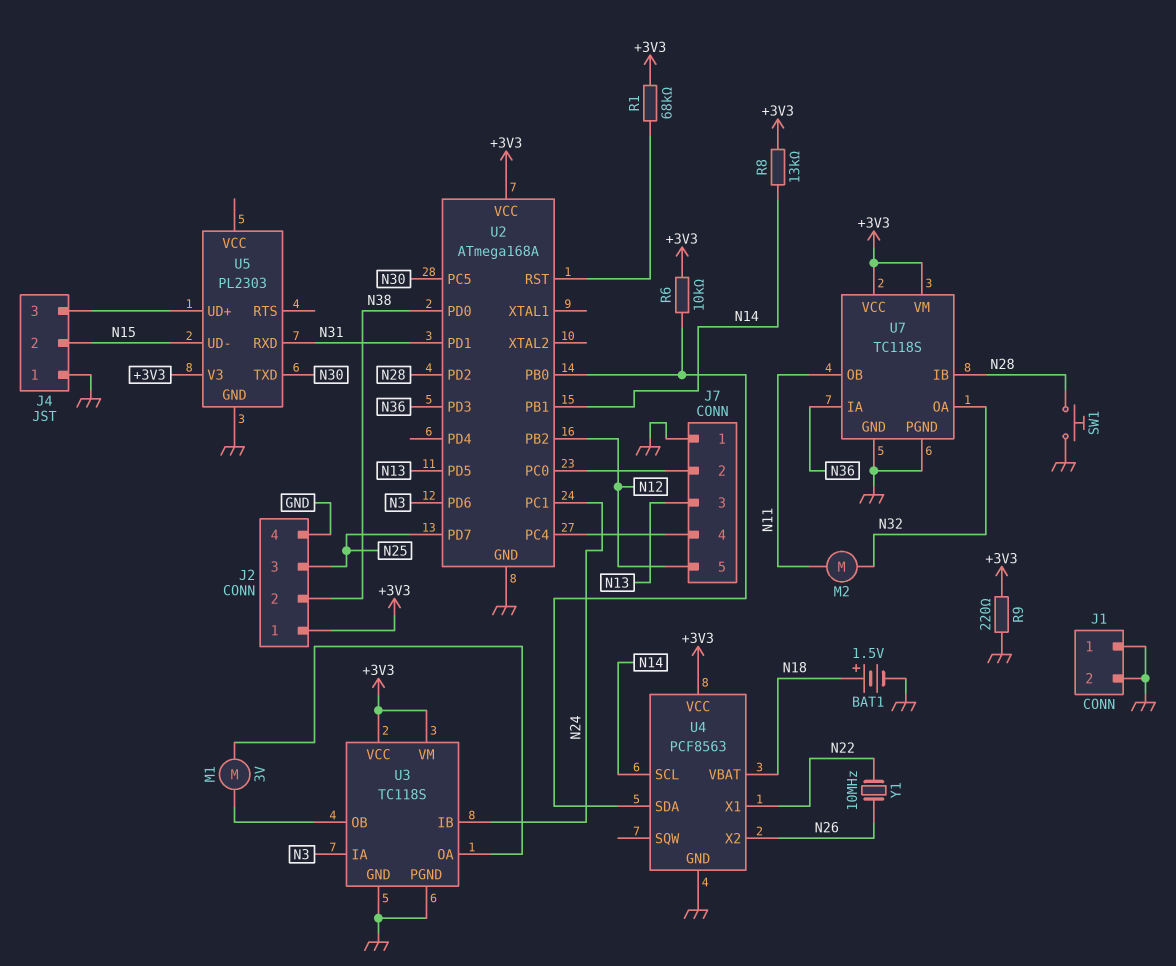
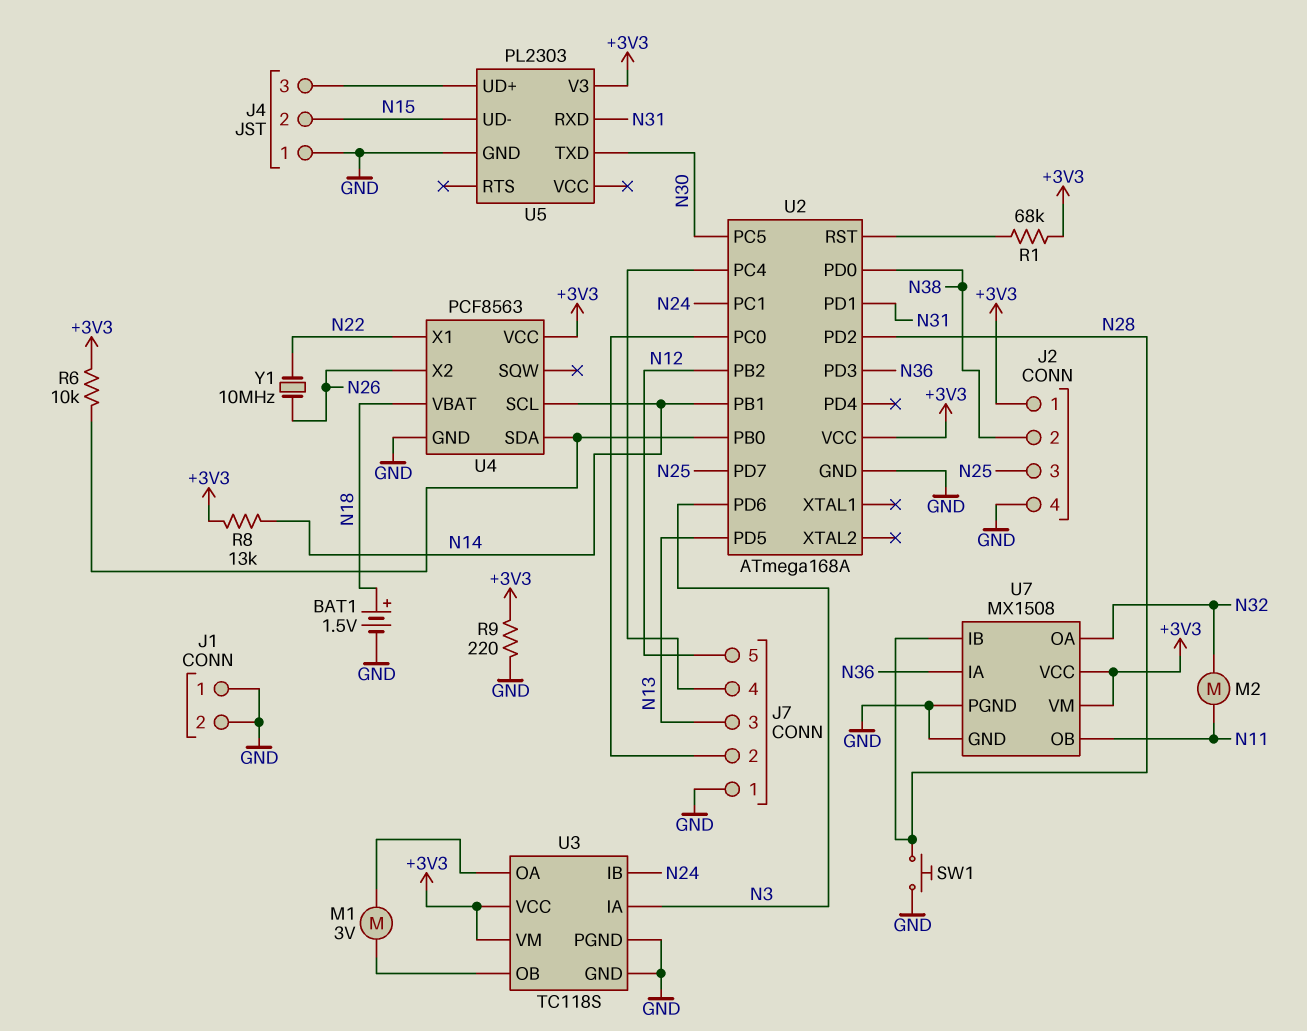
U7: TC118S -> MX1508

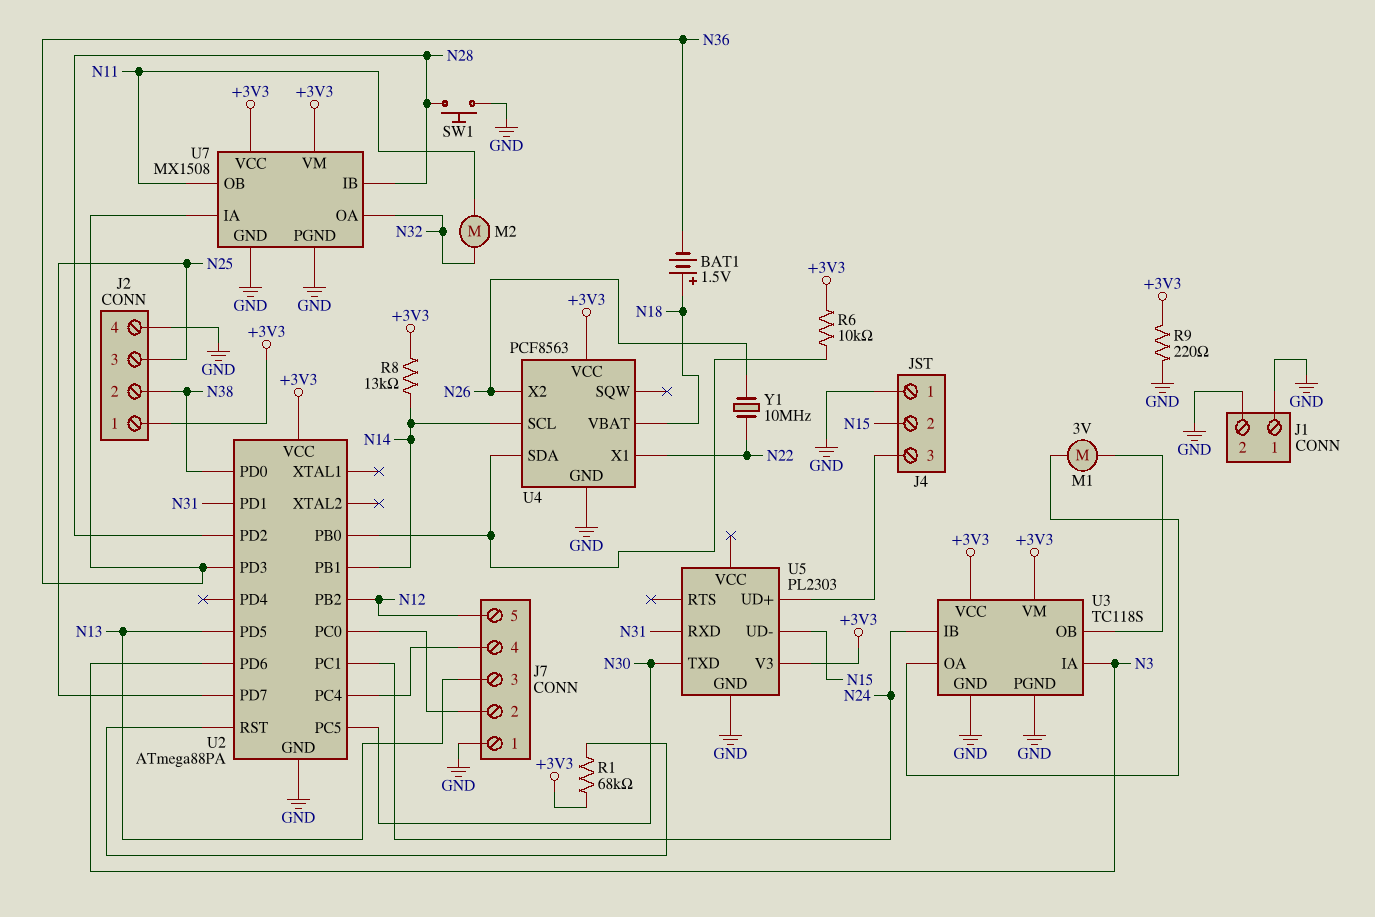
BAT1: 1.5V (plus N18, minus GND) -> 1.5V (plus N18, minus N36)
U2: ATmega168A -> ATmega88PA

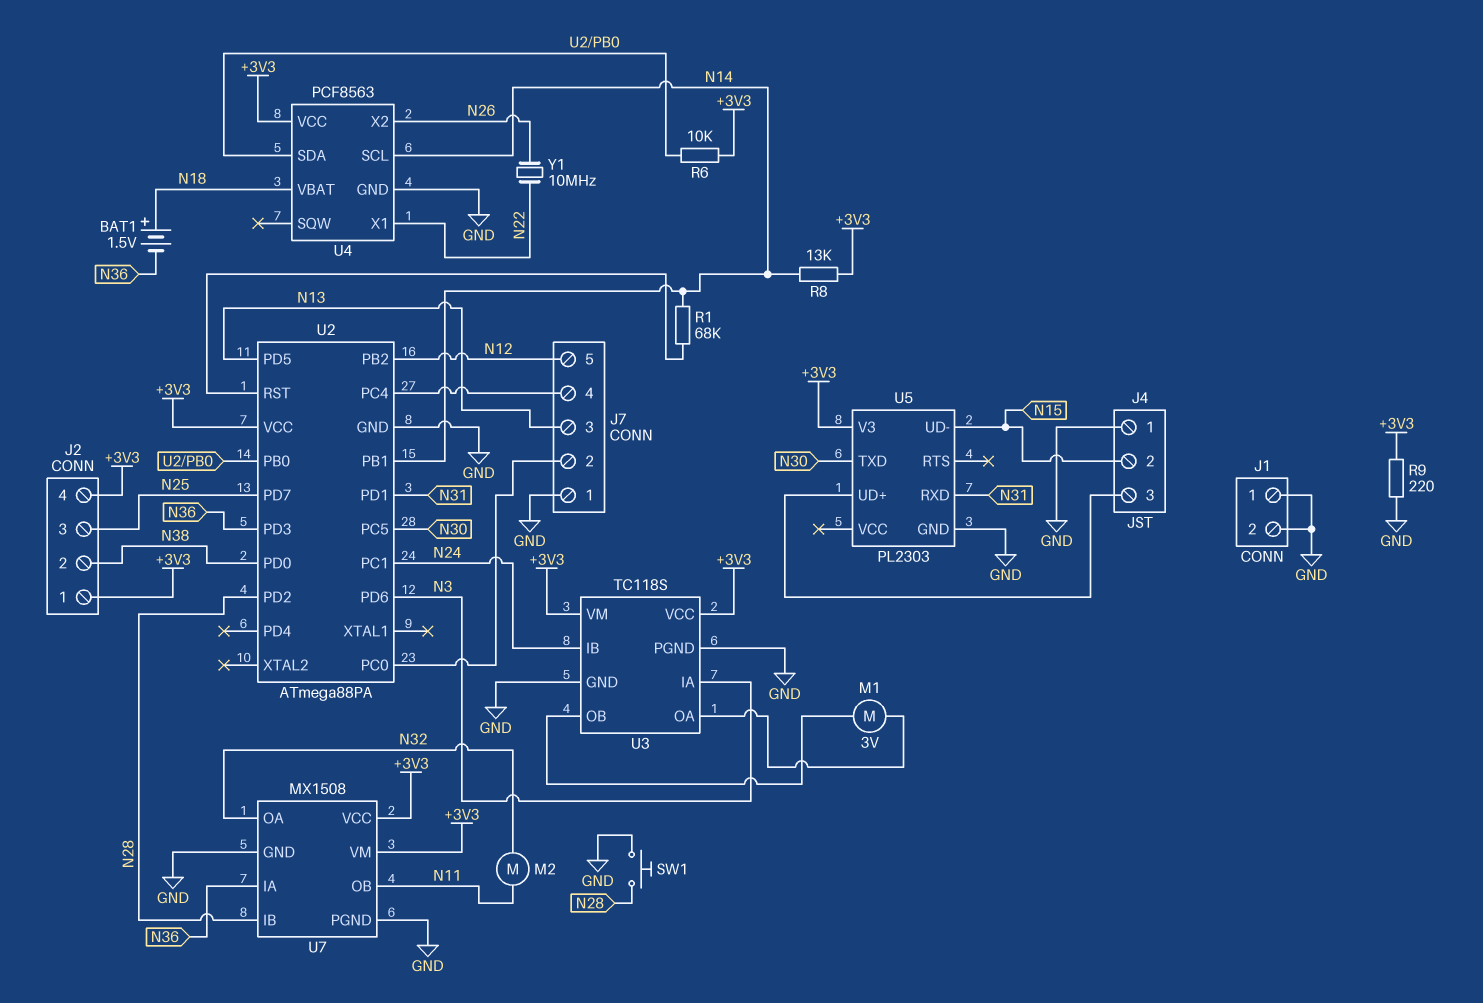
J2 pin 4: GND -> +3V3
R1: 68k (+3V3, U2/RST) -> 68k (N14, U2/RST)

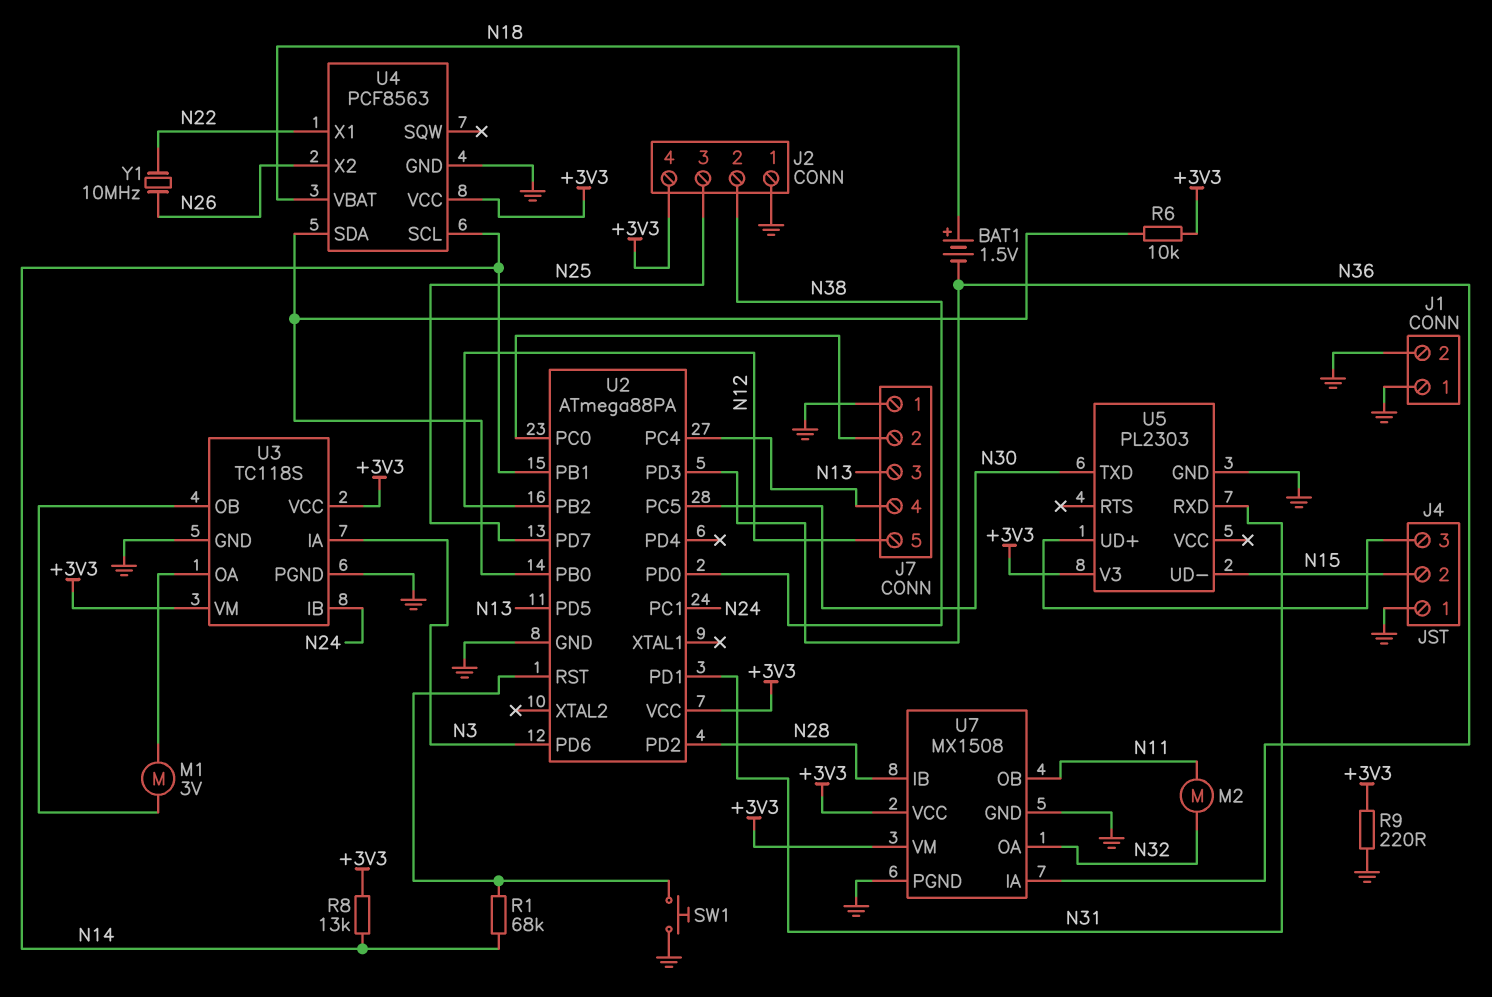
J2 pin 1: +3V3 -> GND
SW1: button (GND, N28) -> button (GND, U2/RST)

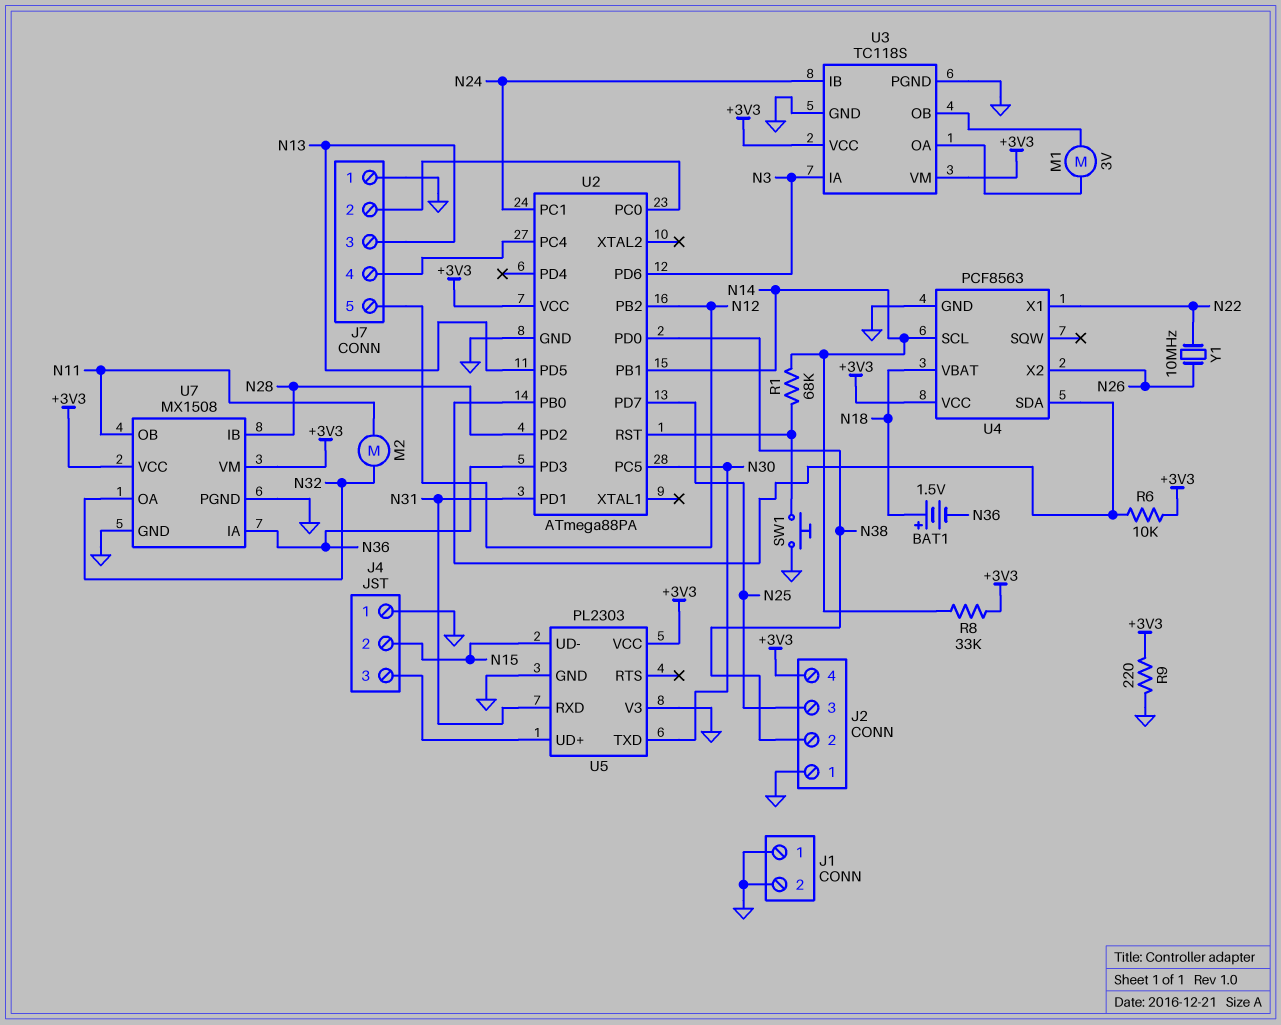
R8: 13k (+3V3, N14) -> 33k (+3V3, N14)
U5 pin V3: +3V3 -> GND
U5 pin VCC: none -> +3V3

